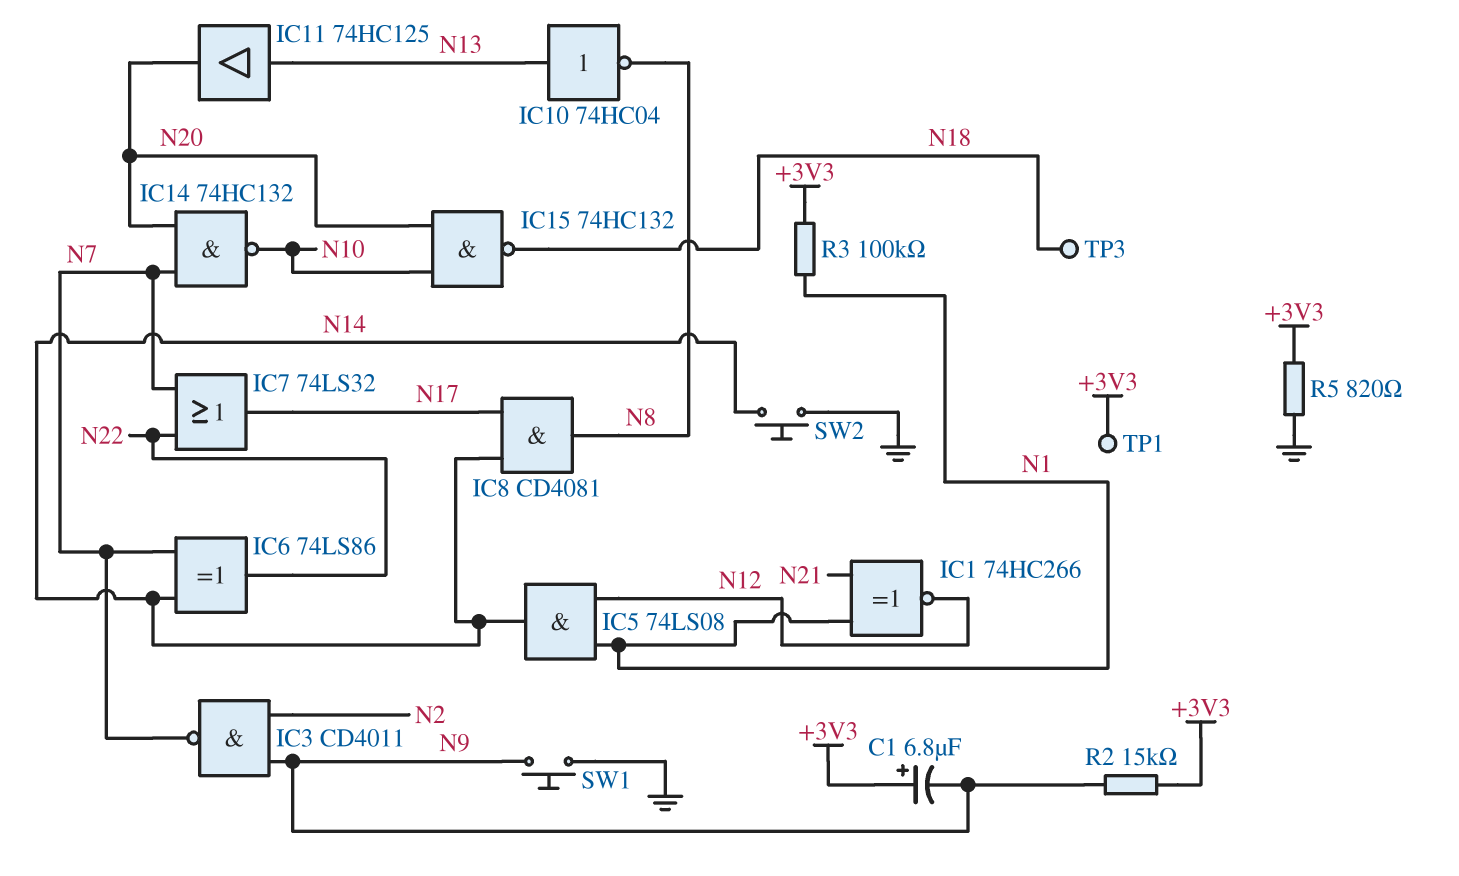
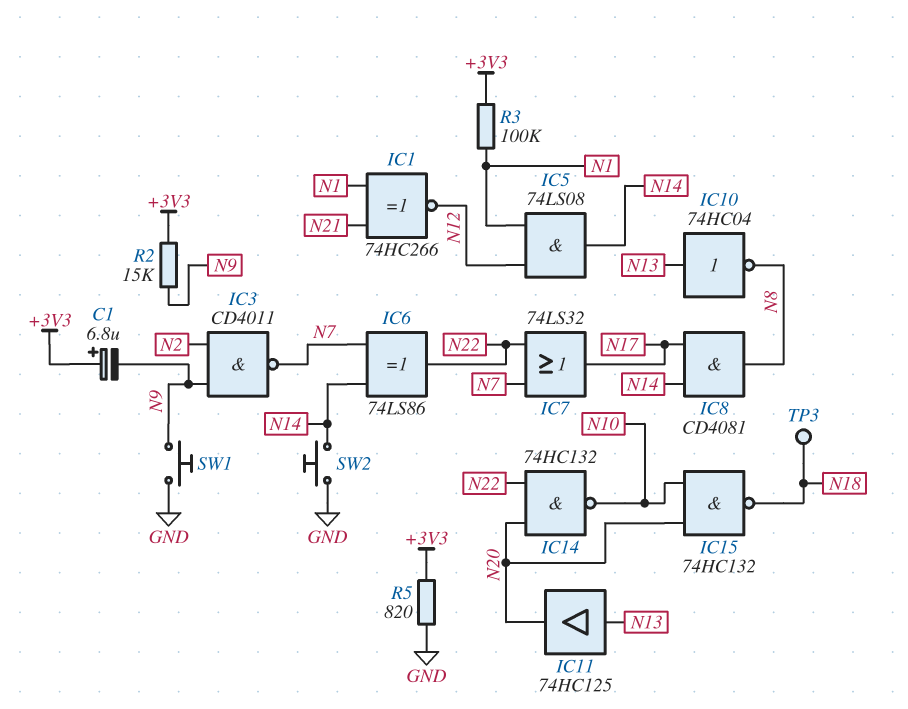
IC14: NAND 74HC132 (in N7, in N20, out N10) -> NAND 74HC132 (in N20, in N22, out N10)
TP1: test point (+3V3) -> none

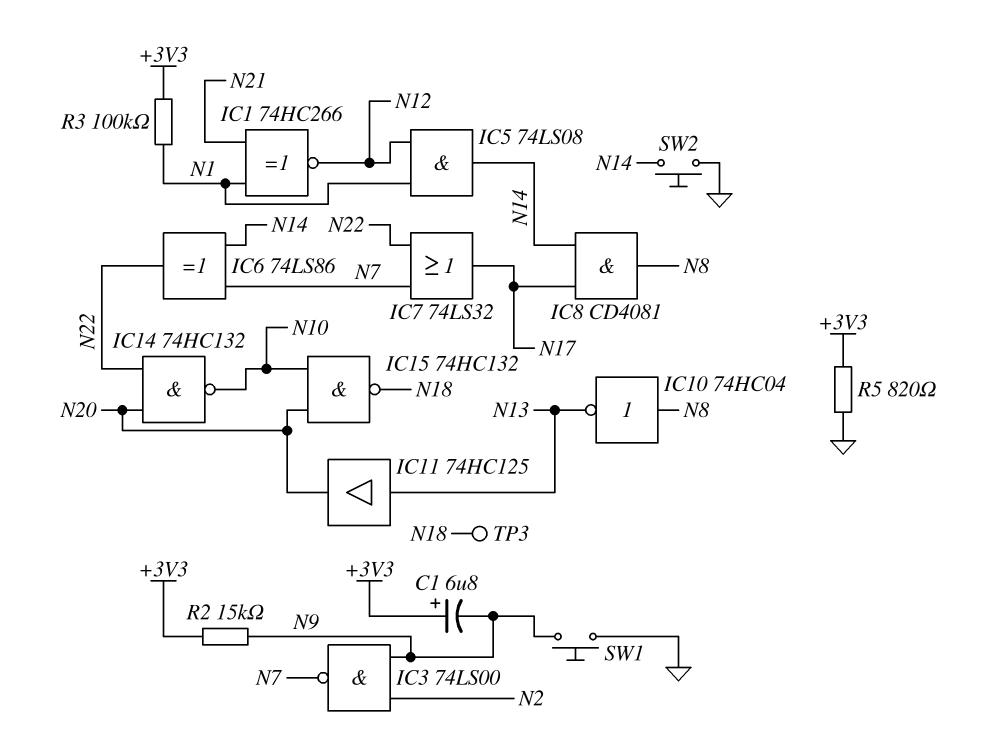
IC3: NAND CD4011 (in N2, in N9, out N7) -> NAND 74LS00 (in N2, in N9, out N7)
IC10: NOT 74HC04 (in N13, out N8) -> NOT 74HC04 (in N8, out N13)

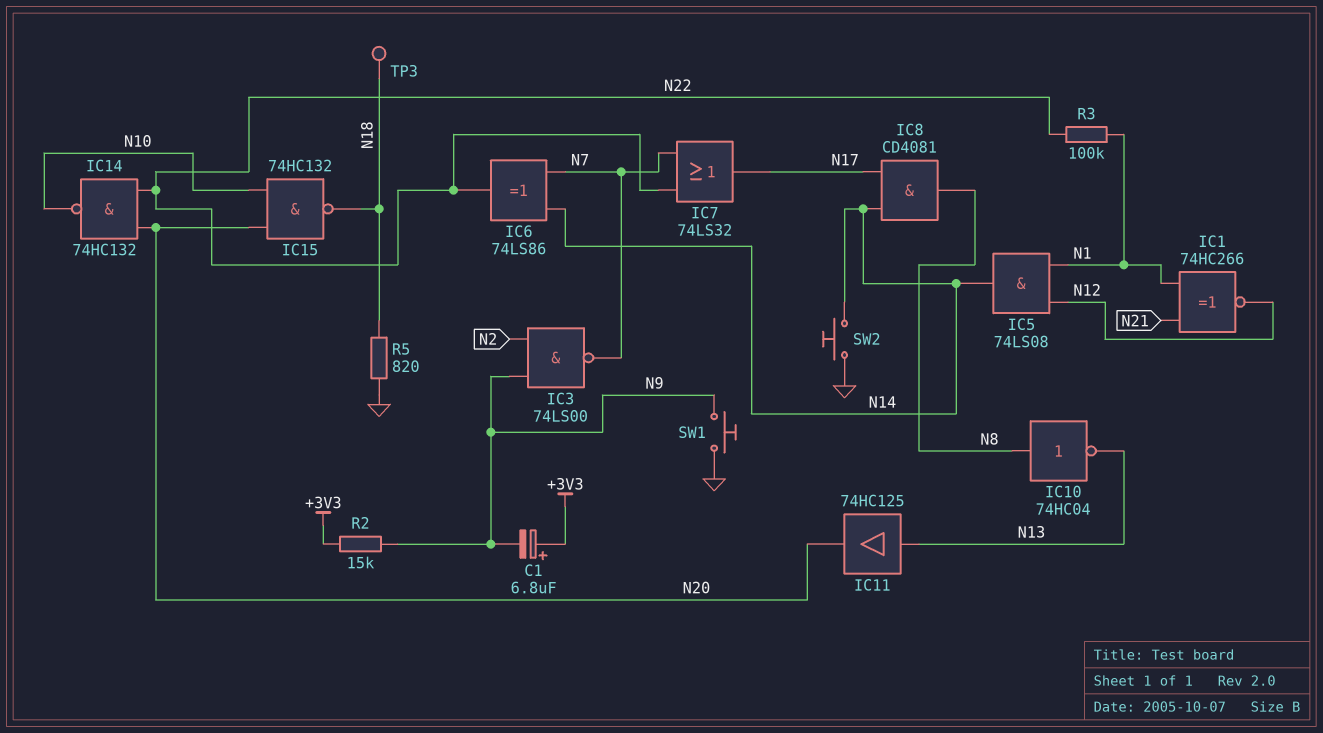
R3: 100k (+3V3, N1) -> 100k (N1, N22)
R5: 820 (+3V3, GND) -> 820 (GND, N18)

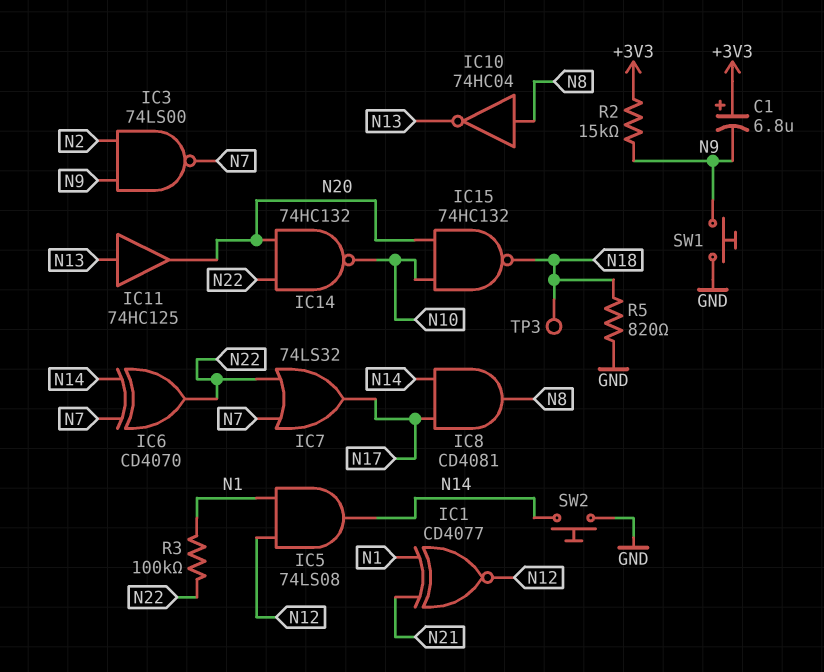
IC1: XNOR 74HC266 (in N1, in N21, out N12) -> XNOR CD4077 (in N1, in N21, out N12)
IC6: XOR 74LS86 (in N7, in N14, out N22) -> XOR CD4070 (in N7, in N14, out N22)

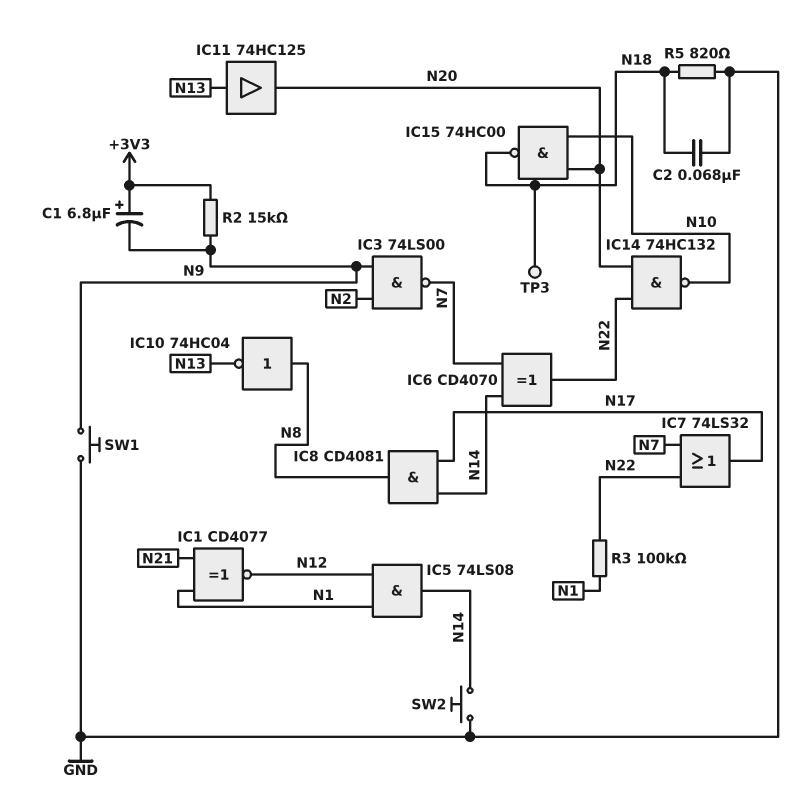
C2: none -> 68nF (GND, N18)
IC15: NAND 74HC132 (in N10, in N20, out N18) -> NAND 74HC00 (in N10, in N20, out N18)

